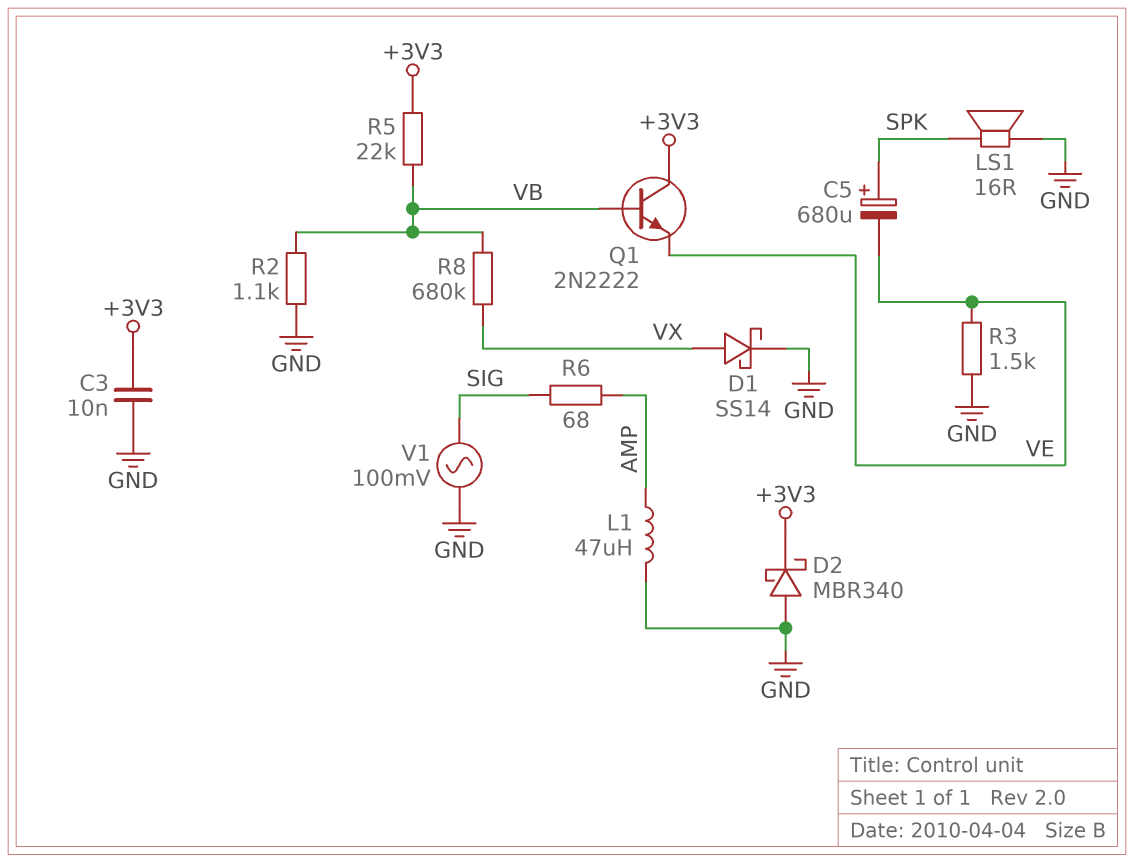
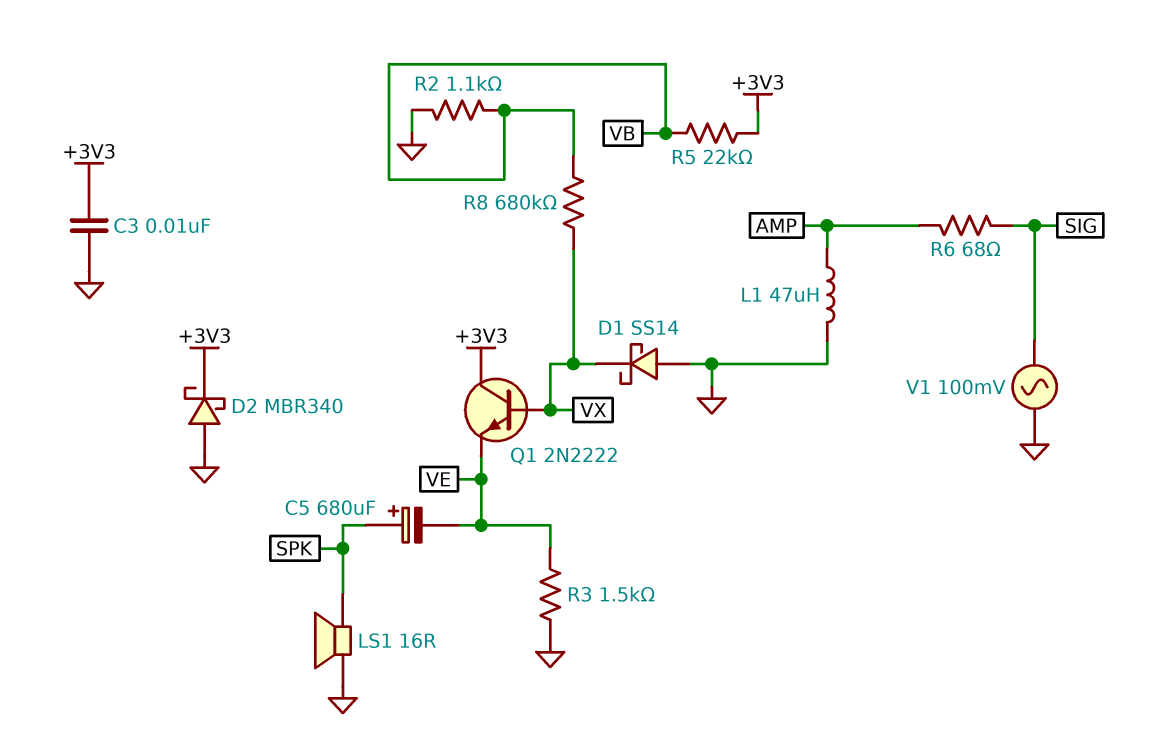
D1: schottky SS14 (A VX, K GND) -> schottky SS14 (A GND, K VX)
Q1: NPN 2N2222 (B VB, C +3V3, E VE) -> NPN 2N2222 (B VX, C +3V3, E VE)

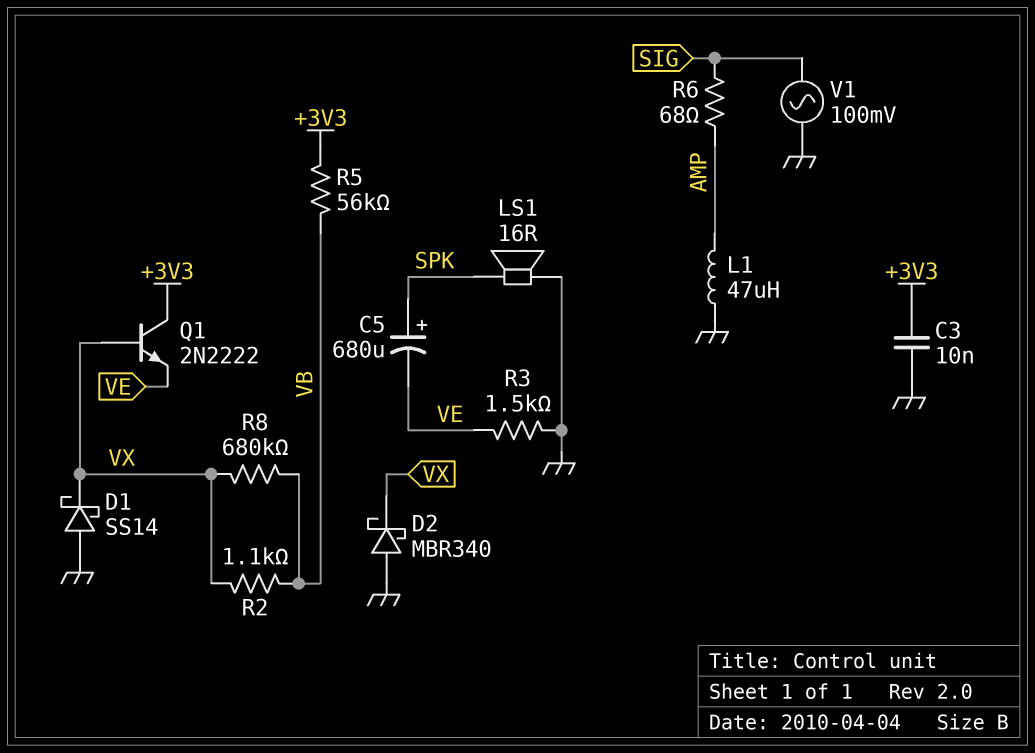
D2: schottky MBR340 (A GND, K +3V3) -> schottky MBR340 (A GND, K VX)
R2: 1.1k (GND, VB) -> 1.1k (VB, VX)
R5: 22k (+3V3, VB) -> 56k (+3V3, VB)

